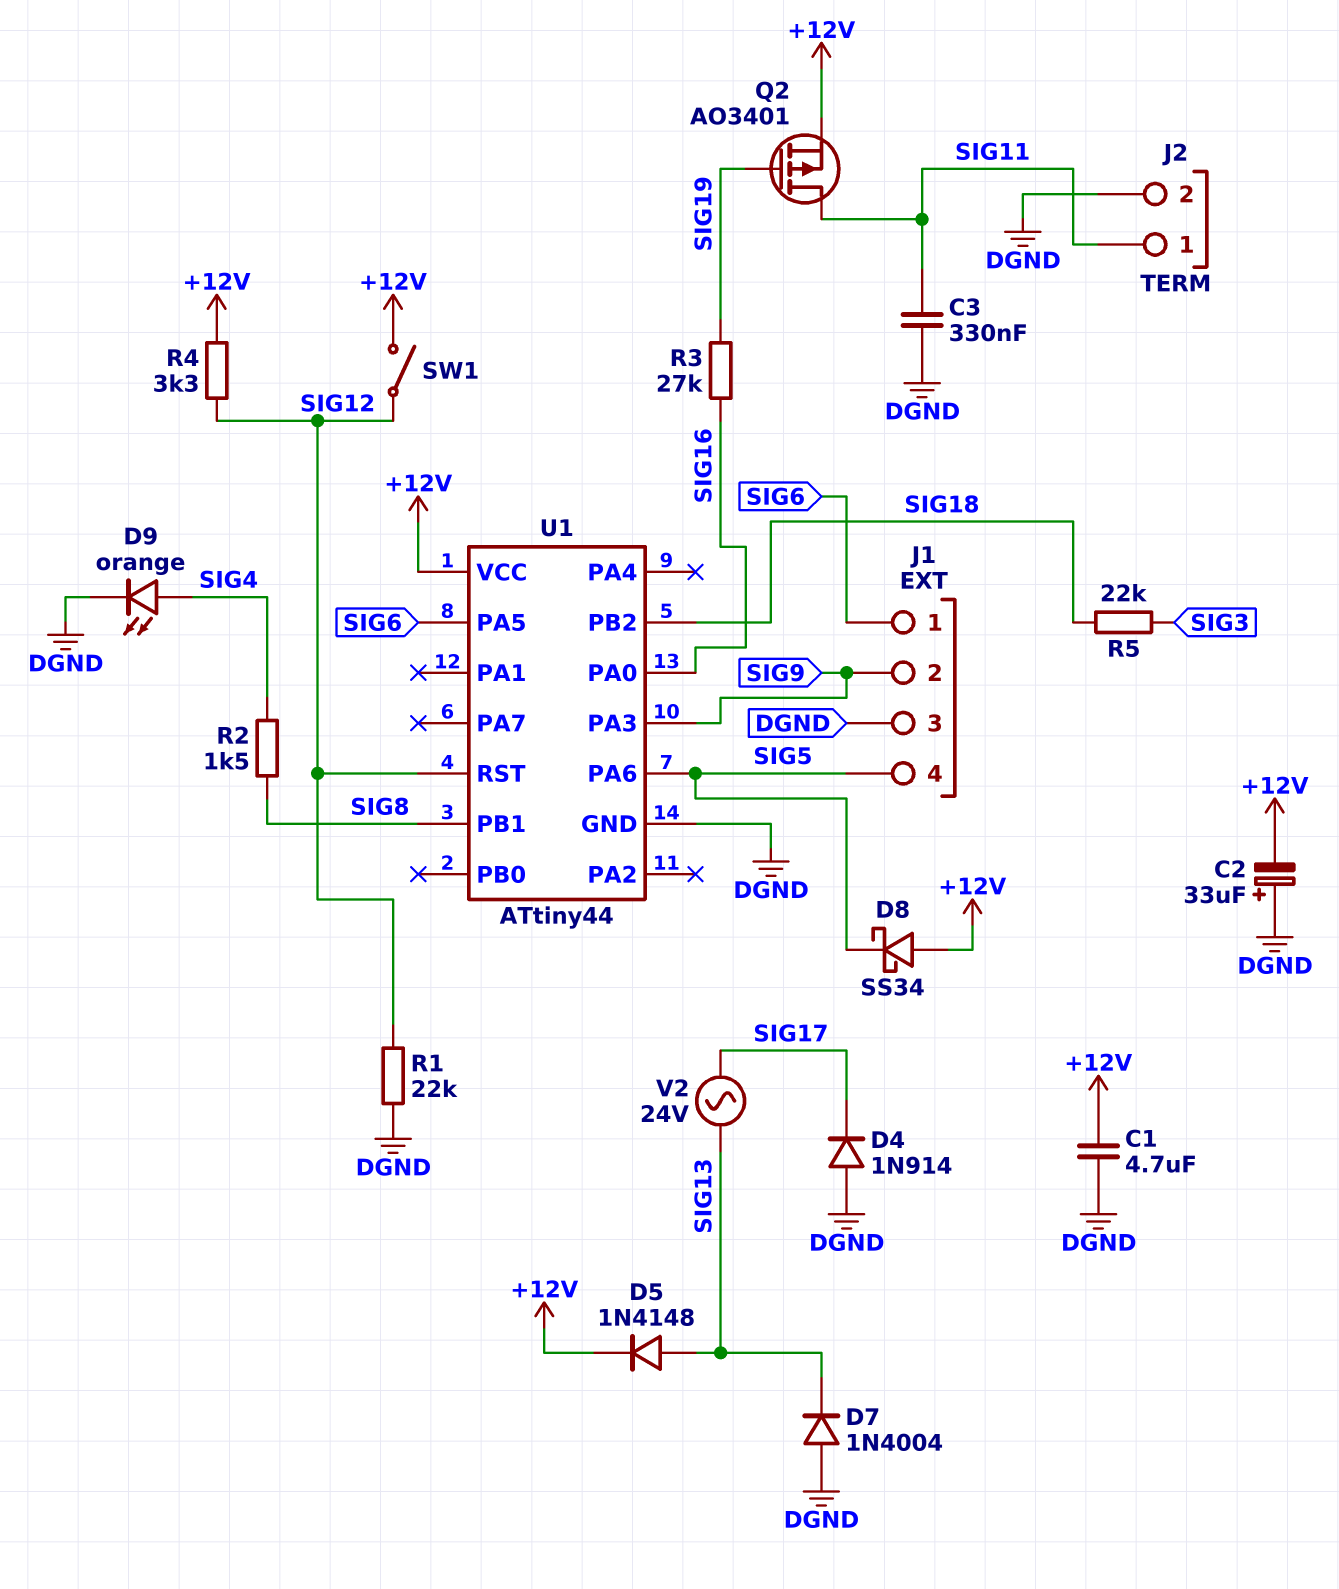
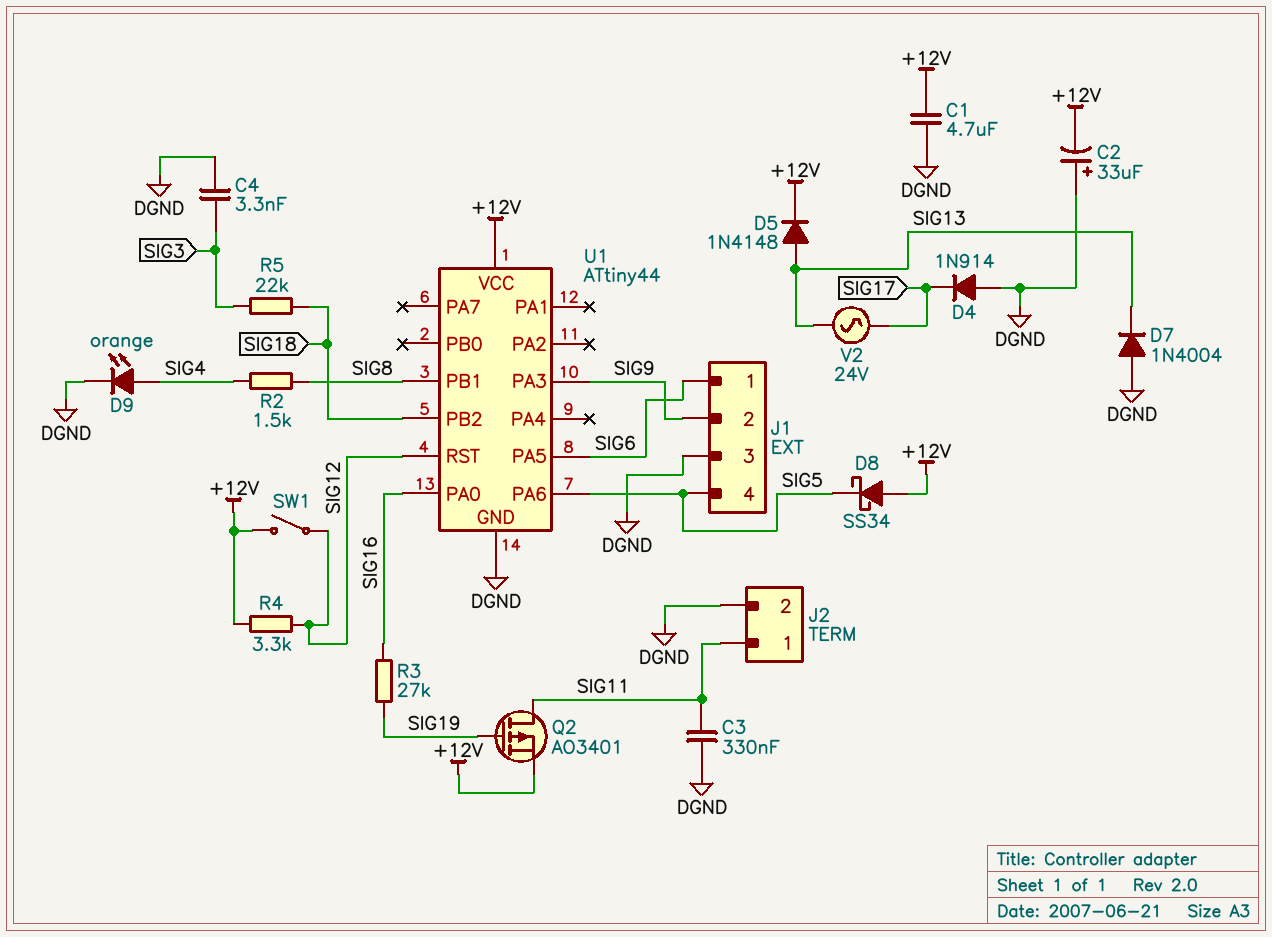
C4: none -> 3.3nF (DGND, SIG3)
R1: 22k (DGND, SIG12) -> none

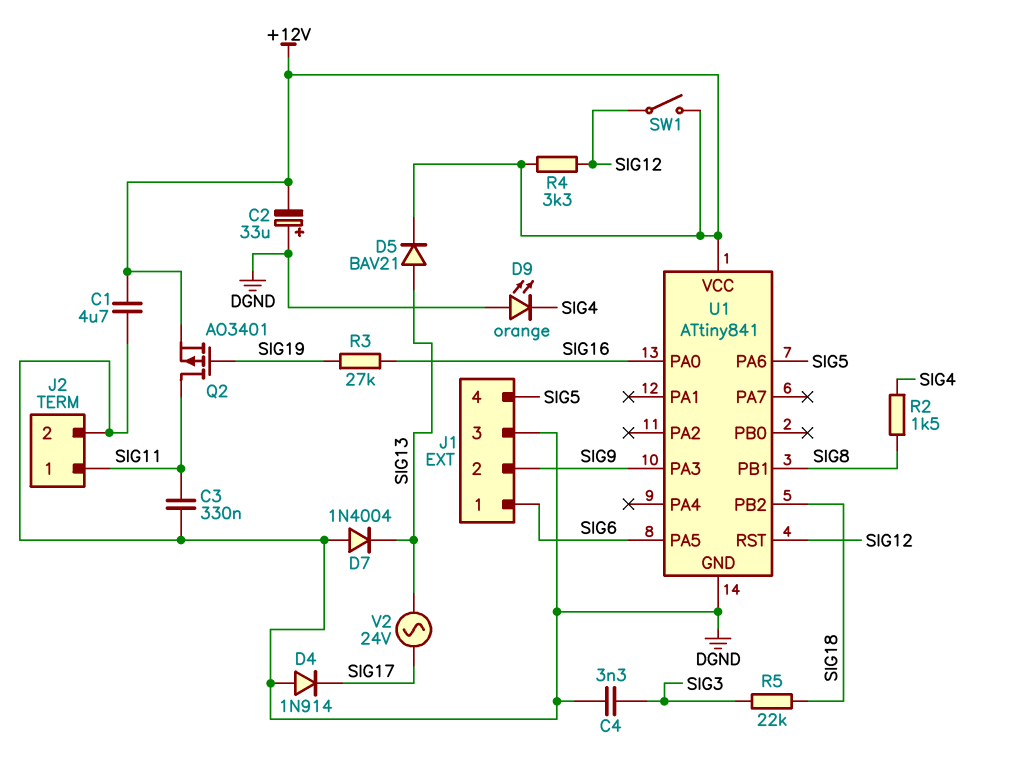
D5: diode 1N4148 (A SIG13, K +12V) -> diode BAV21 (A SIG13, K +12V)
D8: schottky SS34 (A +12V, K SIG5) -> none
D9: LED orange (A SIG4, K DGND) -> LED orange (A DGND, K SIG4)
U1: ATtiny44 -> ATtiny841

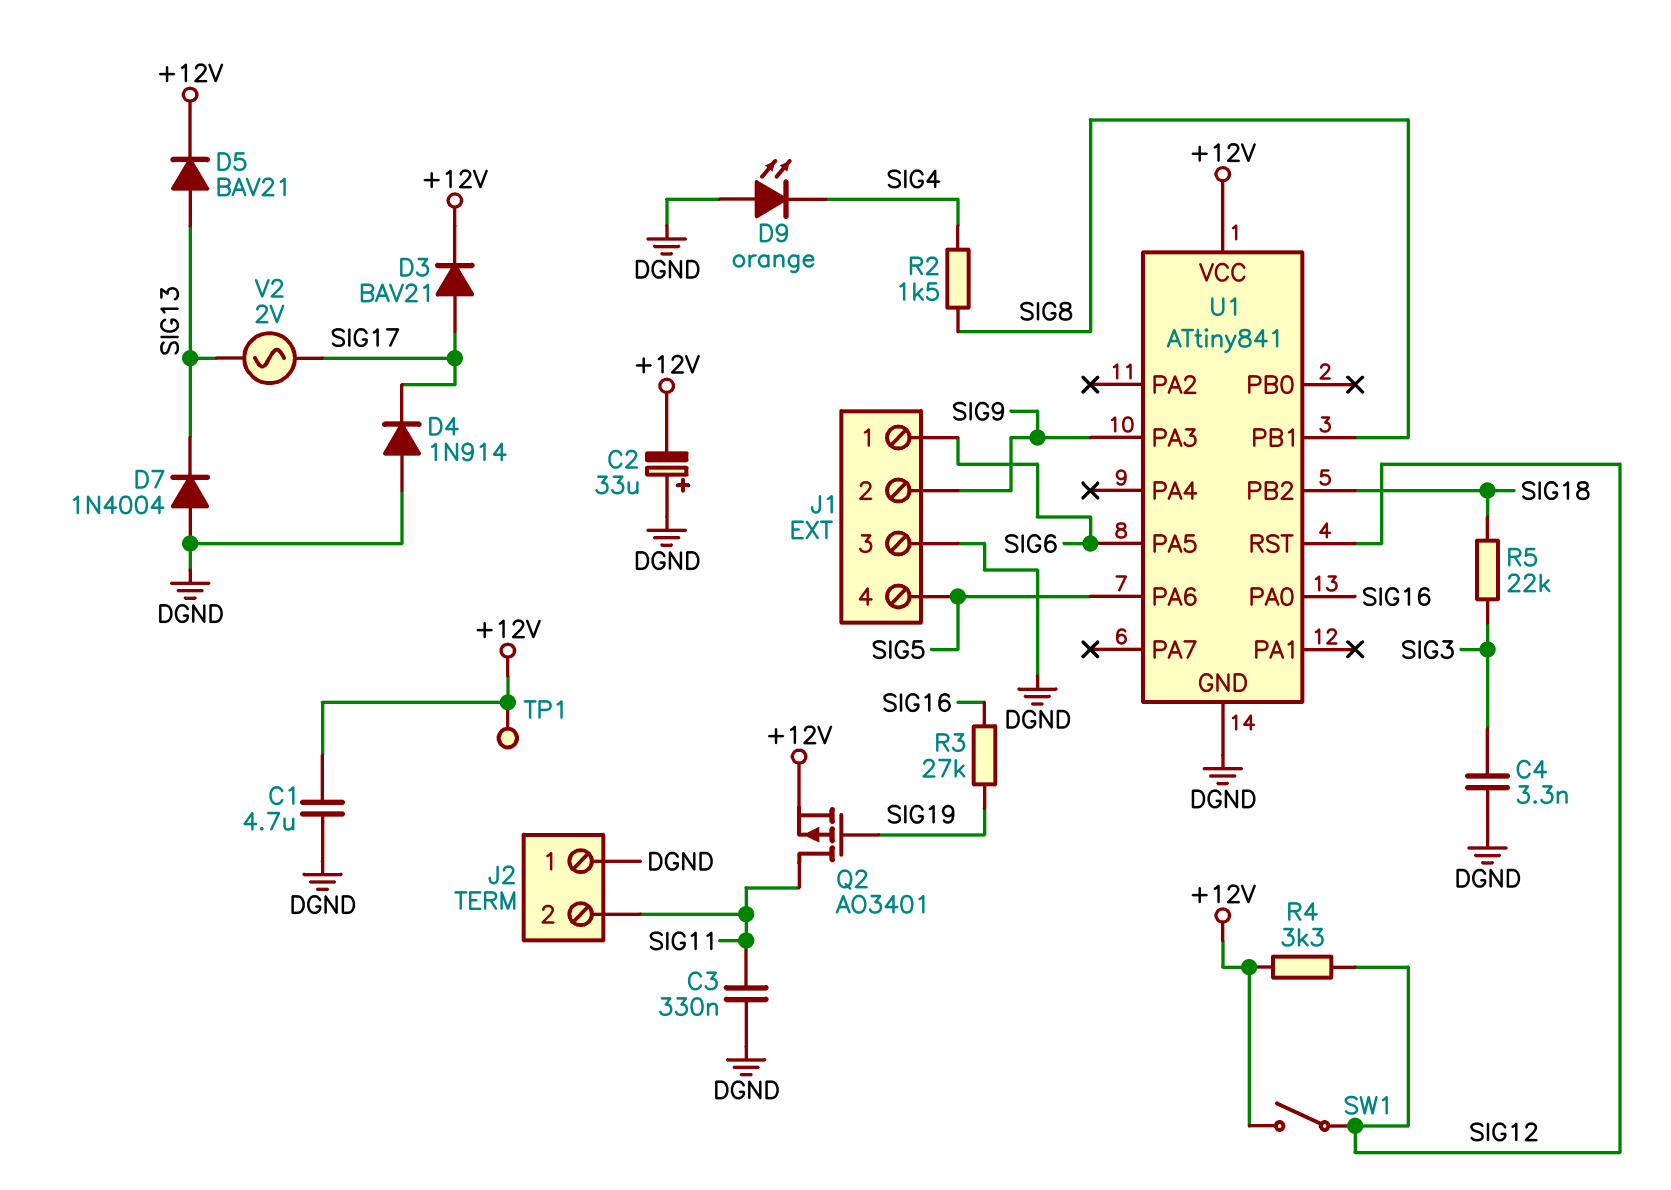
D3: none -> diode BAV21 (A SIG17, K +12V)
J2 pin 1: SIG11 -> DGND
J2 pin 2: DGND -> SIG11
TP1: none -> test point (+12V)
V2: AC 24V (SIG13, SIG17) -> AC 2V (SIG13, SIG17)

